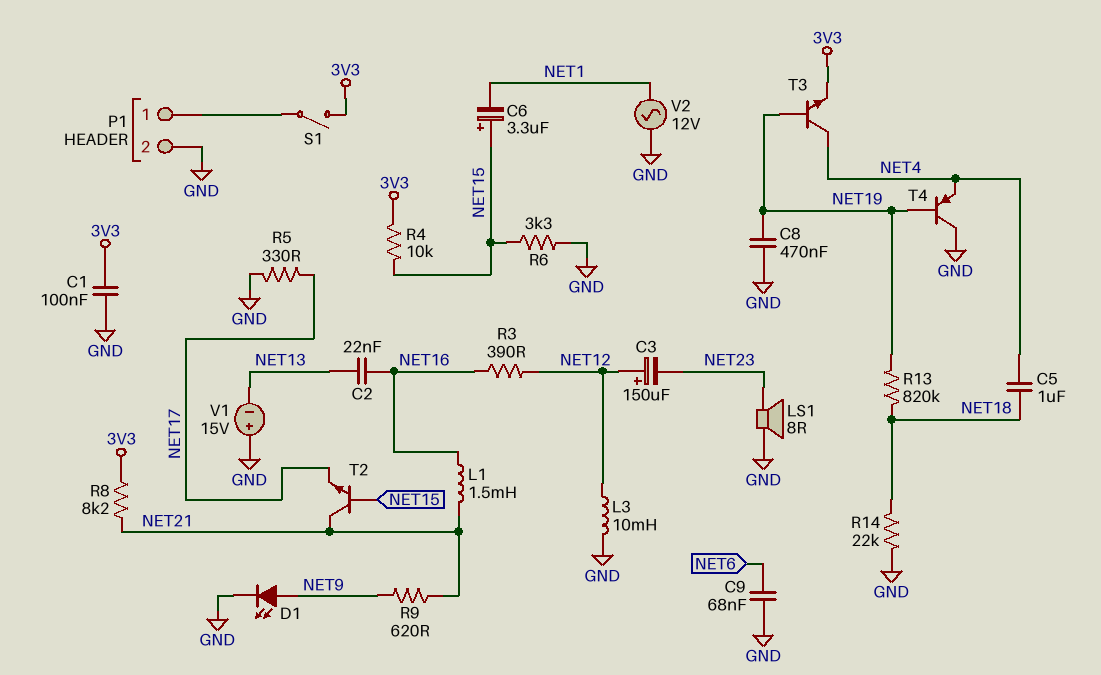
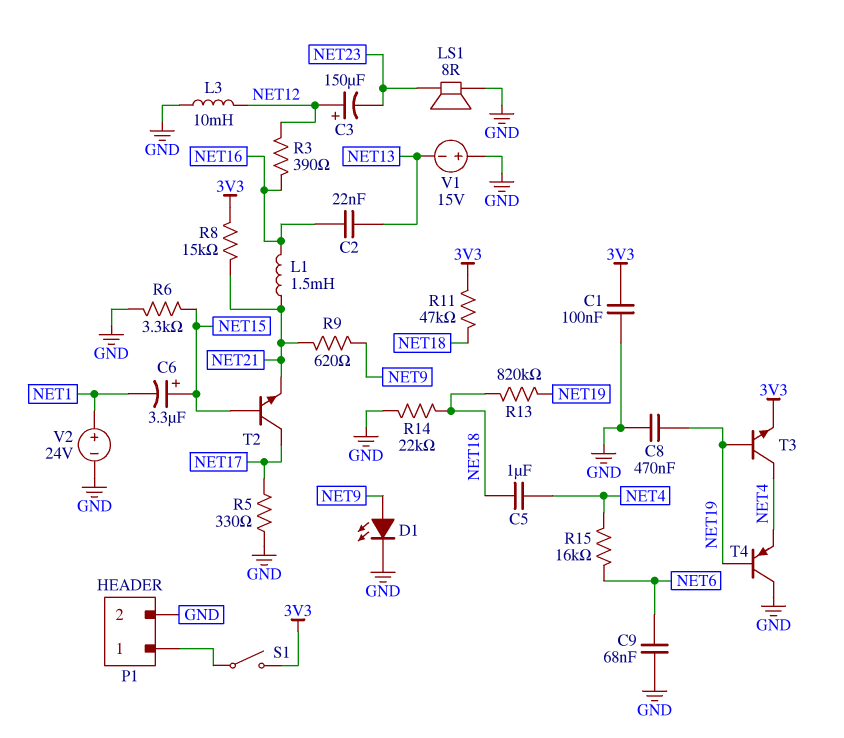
R4: 10k (3V3, NET15) -> none
R8: 8.2k (3V3, NET21) -> 15k (3V3, NET21)
R11: none -> 47k (3V3, NET18)
R15: none -> 16k (NET4, NET6)
T2: NPN (B NET15, C NET21, E NET17) -> NPN (B NET15, C NET17, E NET21)
V2: AC 12V (GND, NET1) -> 24V (plus NET1, minus GND)

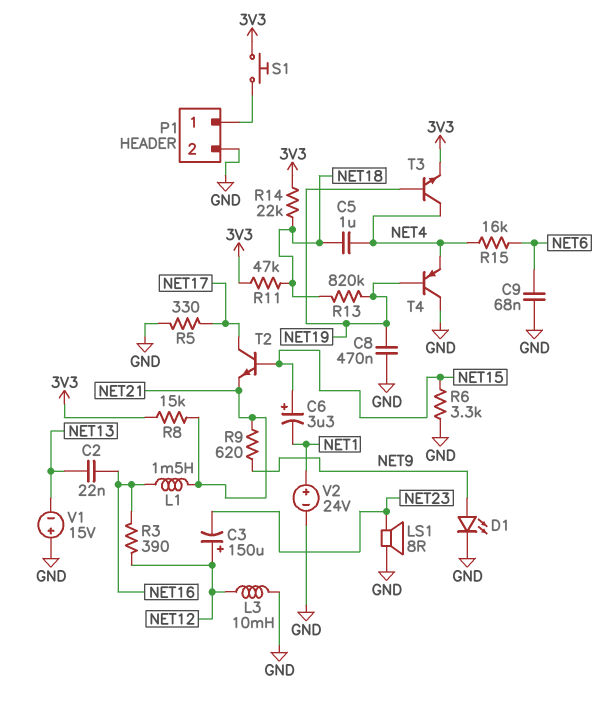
C1: 100nF (3V3, GND) -> none
R14: 22k (GND, NET18) -> 22k (3V3, NET18)
S1: switch (3V3, P1/1) -> button (3V3, P1/1)

